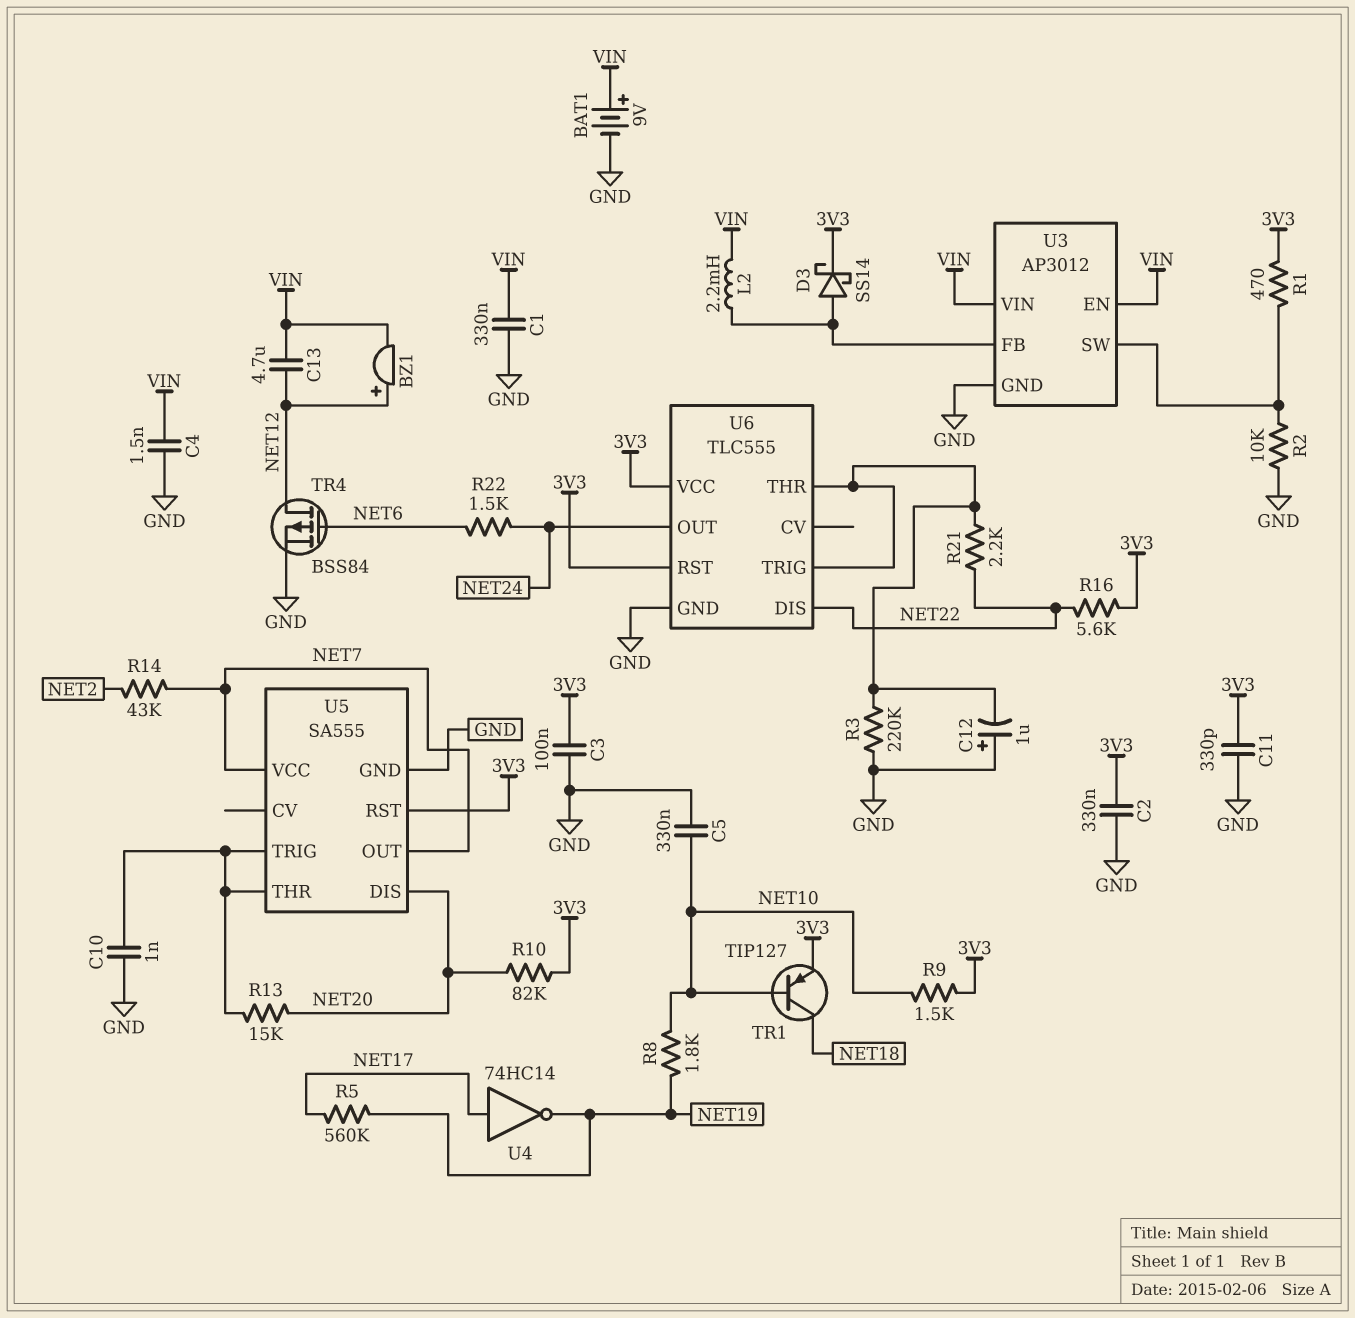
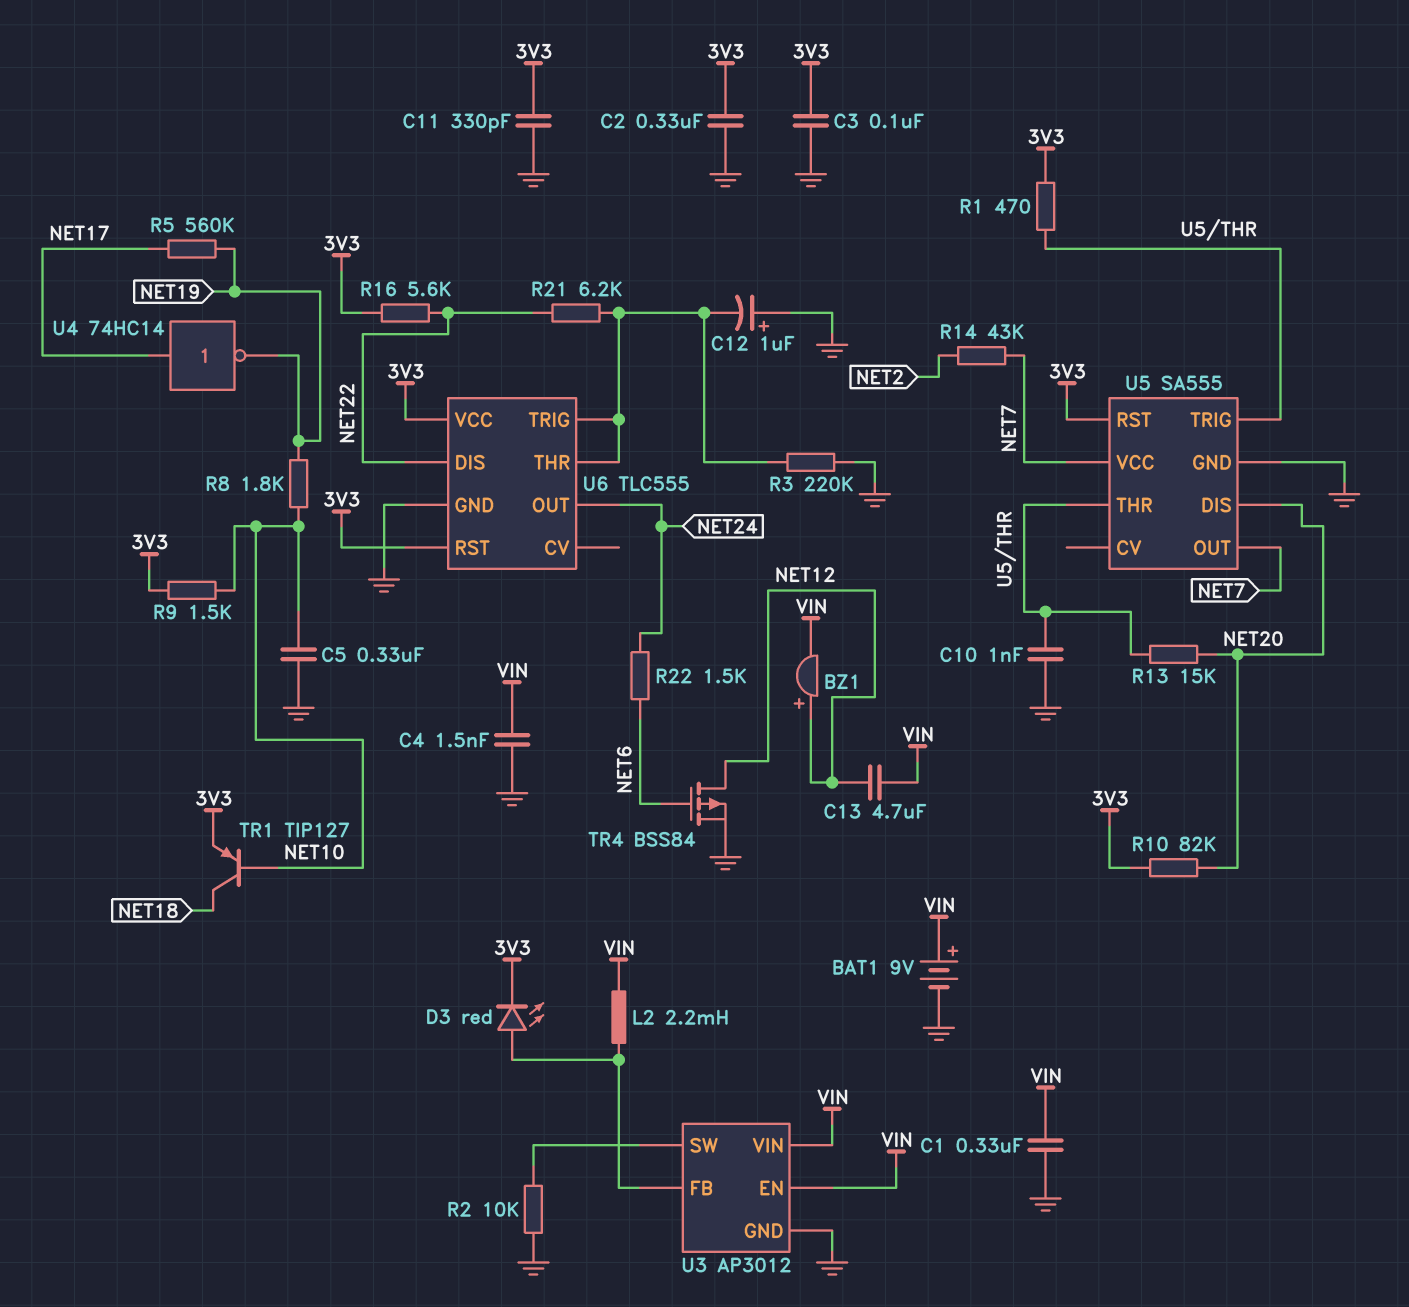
D3: schottky SS14 (A U3/FB, K 3V3) -> LED red (A U3/FB, K 3V3)
R1: 470 (3V3, U3/SW) -> 470 (3V3, U5/THR)
R21: 2.2k (NET22, U6/THR) -> 6.2k (NET22, U6/THR)

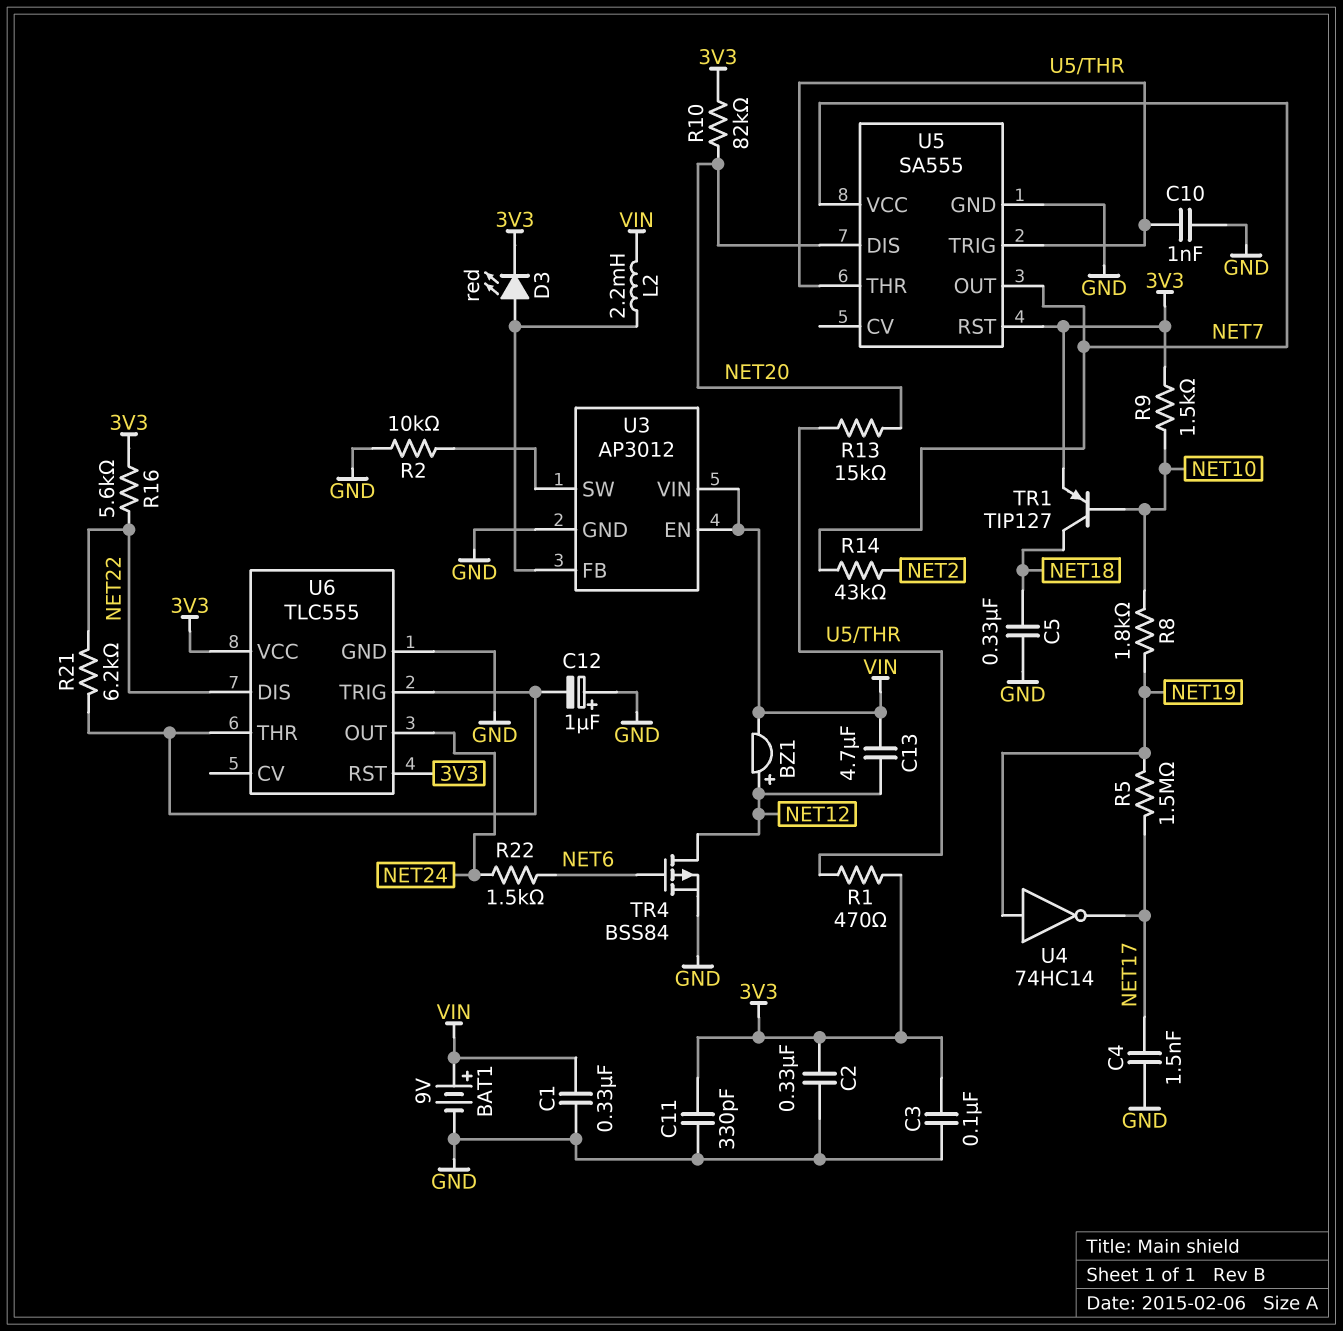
C4: 1.5nF (GND, VIN) -> 1.5nF (GND, NET17)
C5: 330nF (GND, NET10) -> 330nF (GND, NET18)
R3: 220k (GND, U6/THR) -> none
R5: 560k (NET17, NET19) -> 1.5M (NET17, NET19)
U4: NOT 74HC14 (in NET17, out NET19) -> NOT 74HC14 (in NET19, out NET17)

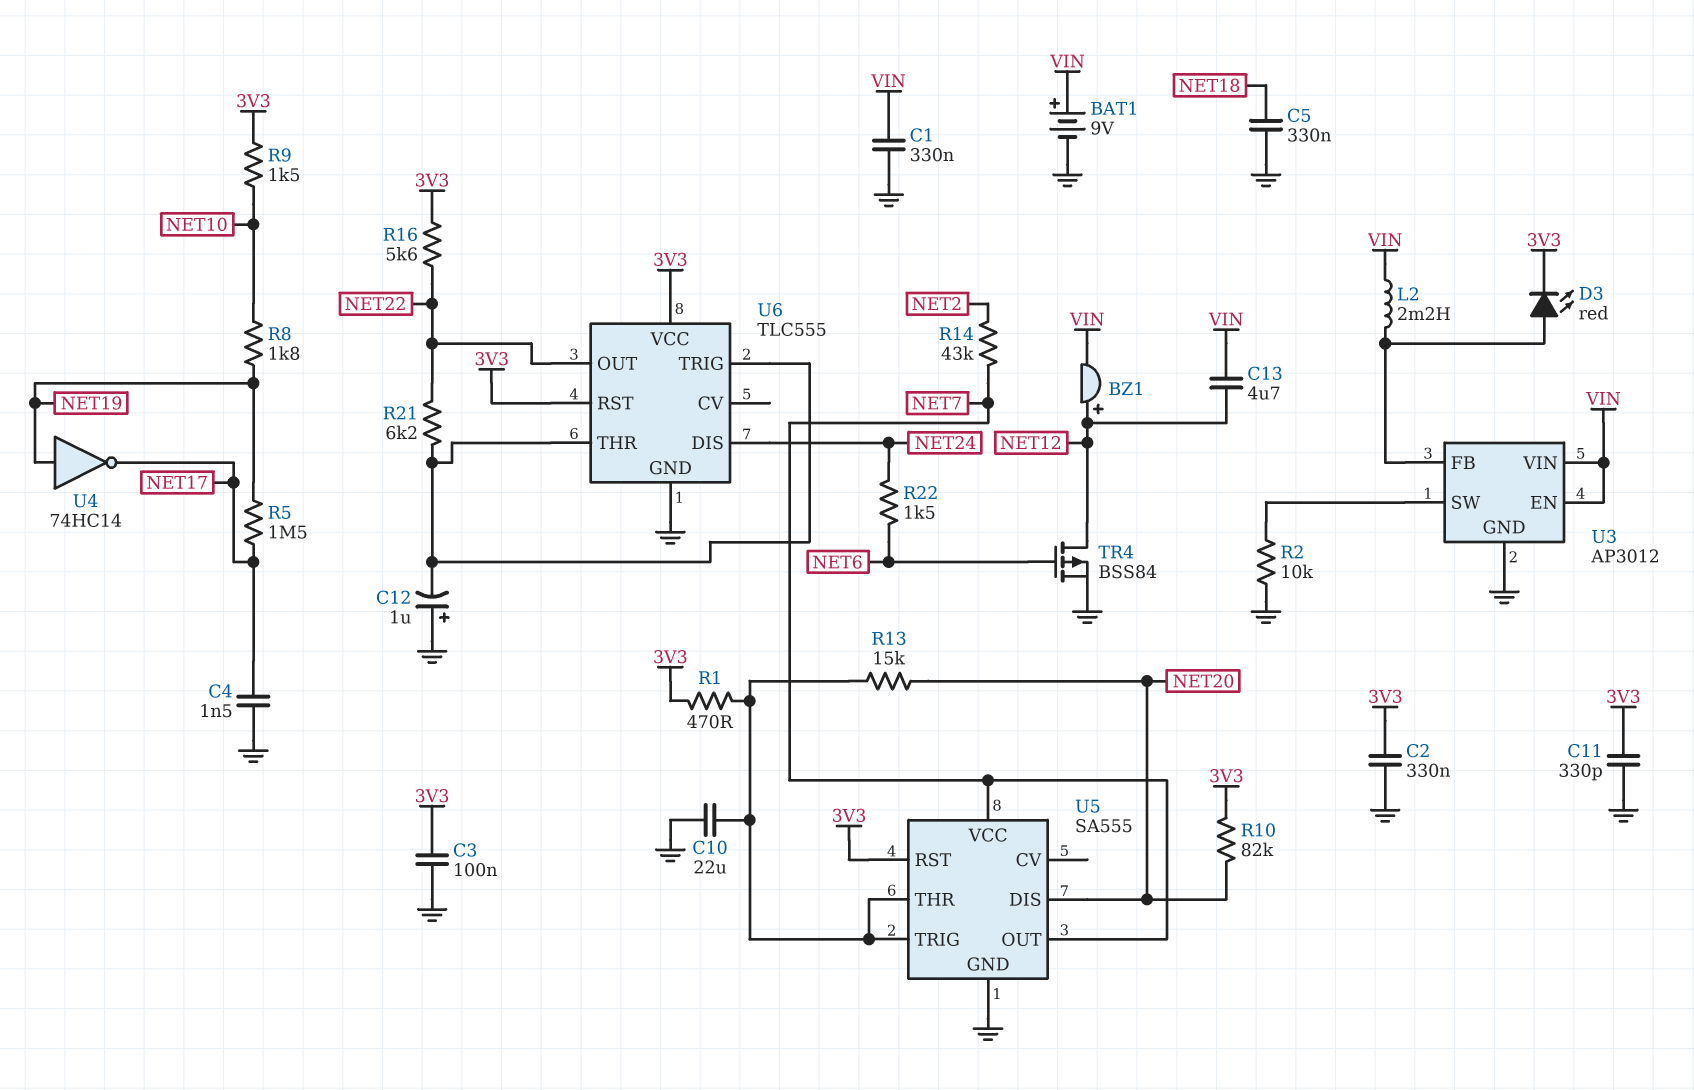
C10: 1nF (GND, U5/THR) -> 22uF (GND, U5/THR)
TR1: PNP TIP127 (B NET10, C NET18, E 3V3) -> none
U6 pin DIS: NET22 -> NET24
U6 pin OUT: NET24 -> NET22

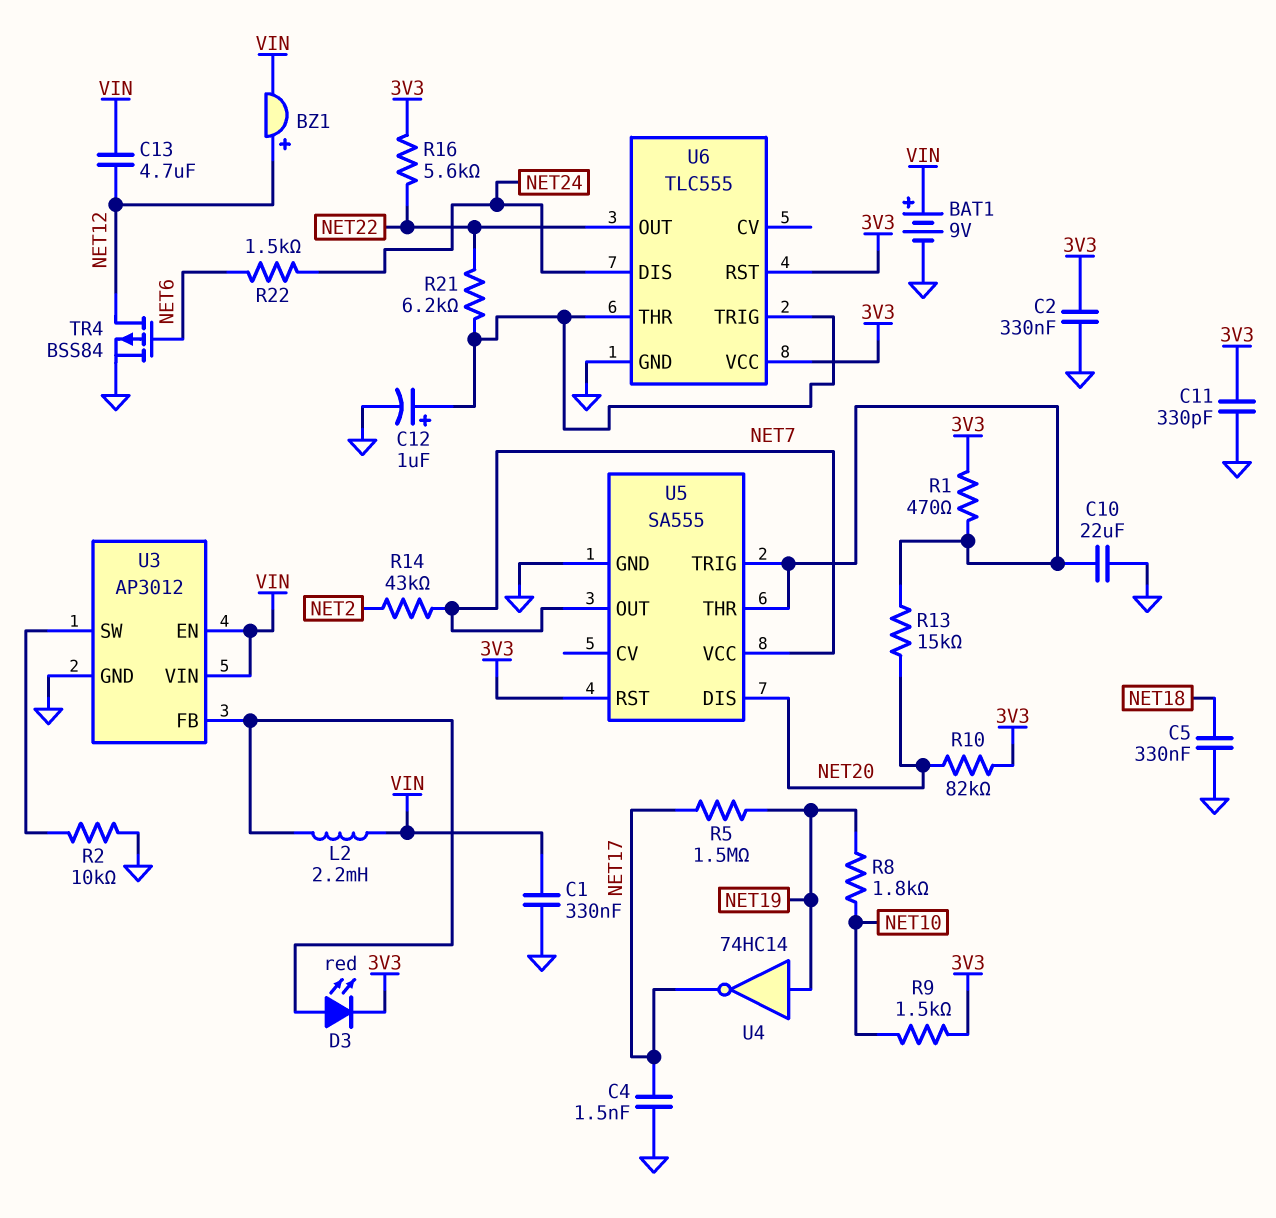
C3: 100nF (3V3, GND) -> none
C12: 1uF (plus GND, minus U6/THR) -> 1uF (plus U6/THR, minus GND)

